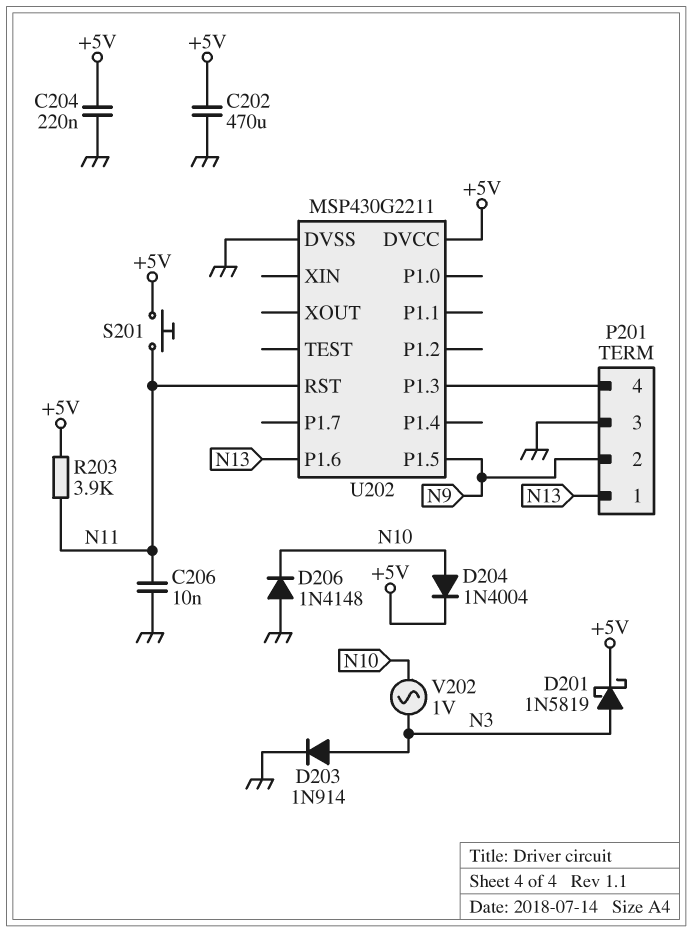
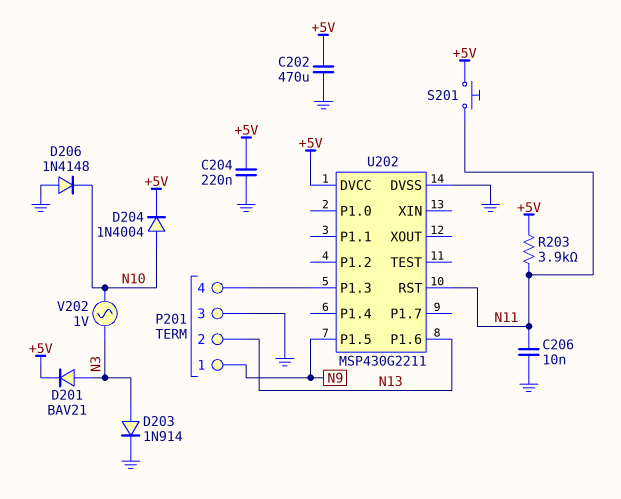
D201: schottky 1N5819 (A N3, K +5V) -> diode BAV21 (A N3, K +5V)
P201 pin 1: N13 -> N9
P201 pin 2: N9 -> N13

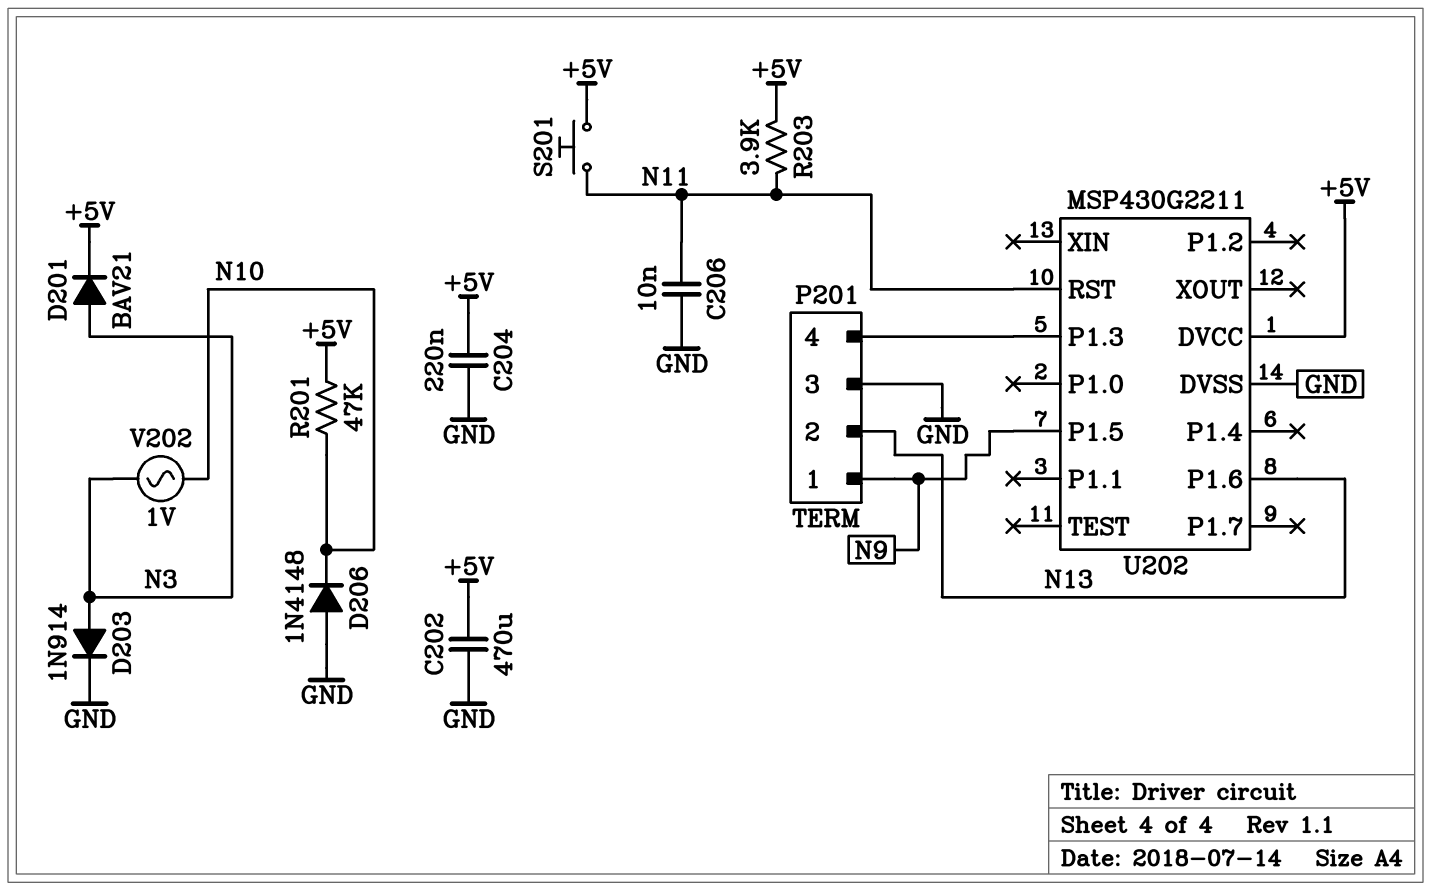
D204: diode 1N4004 (A N10, K +5V) -> none
R201: none -> 47k (+5V, N10)

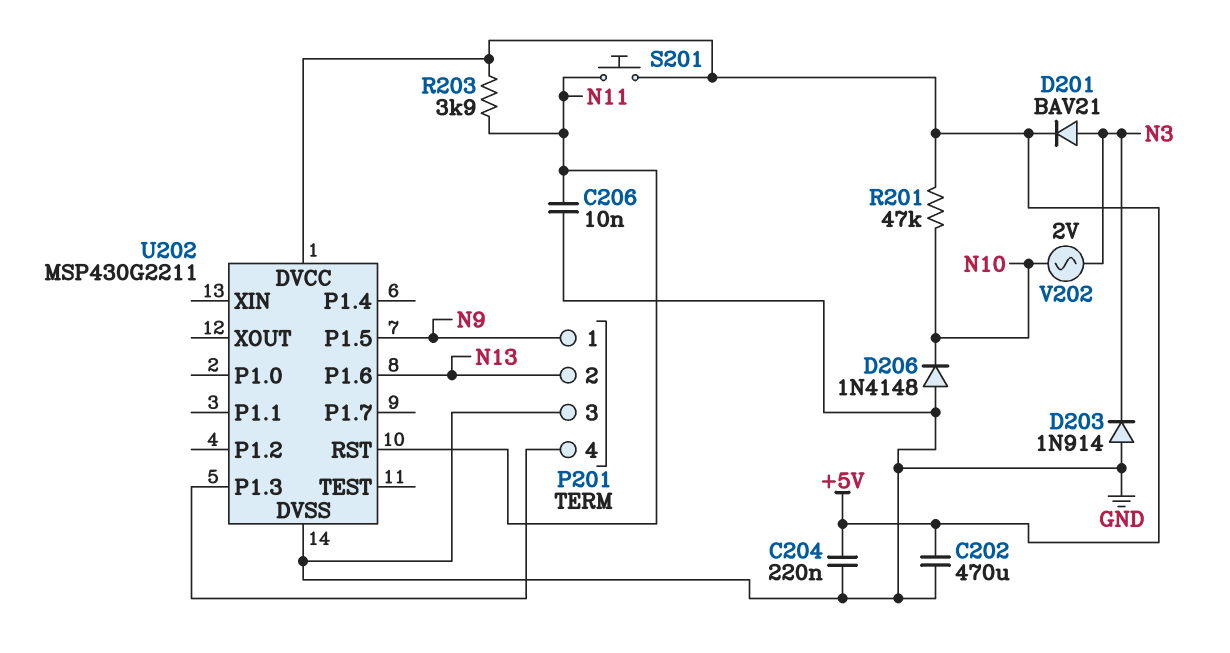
D203: diode 1N914 (A N3, K GND) -> diode 1N914 (A GND, K N3)
V202: AC 1V (N3, N10) -> AC 2V (N3, N10)

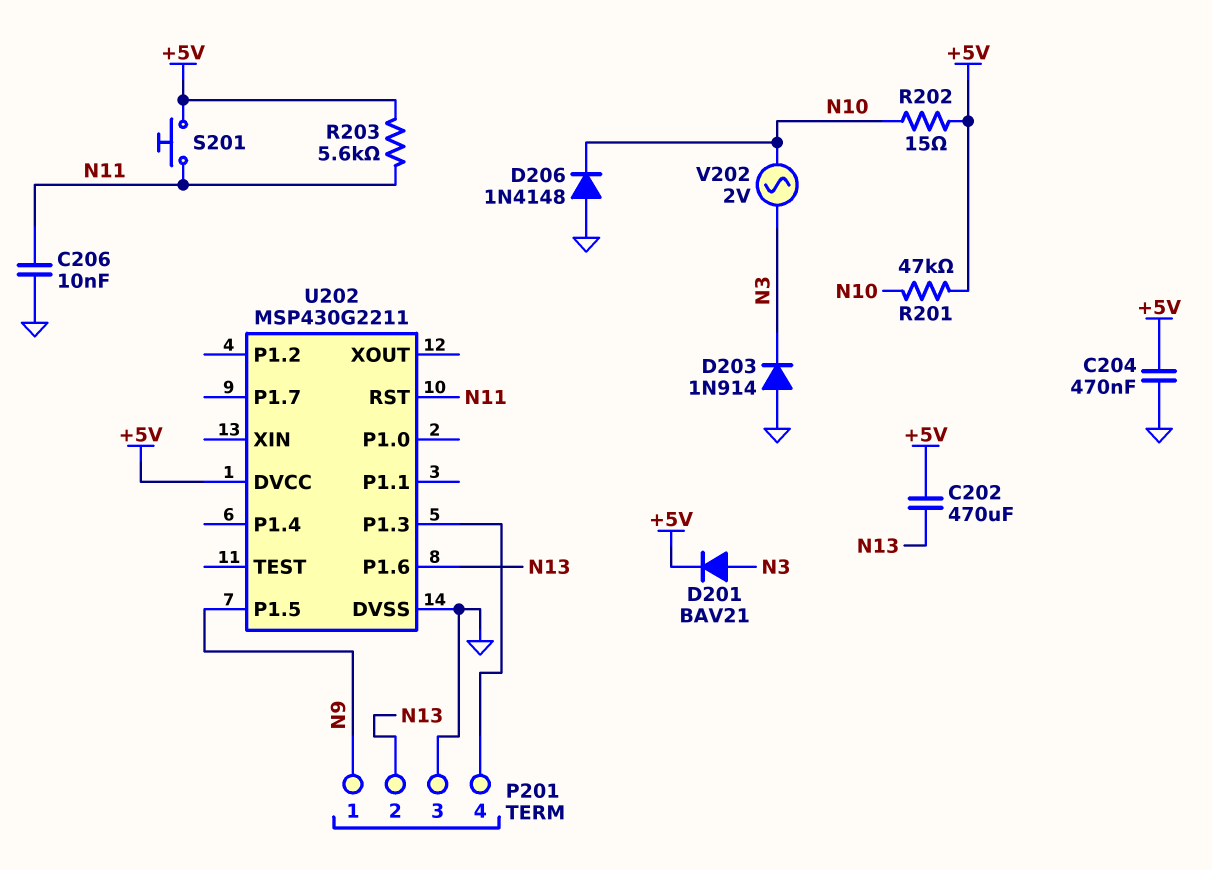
C202: 470uF (+5V, GND) -> 470uF (+5V, N13)
C204: 220nF (+5V, GND) -> 470nF (+5V, GND)
R202: none -> 15 (+5V, N10)
R203: 3.9k (+5V, N11) -> 5.6k (+5V, N11)

